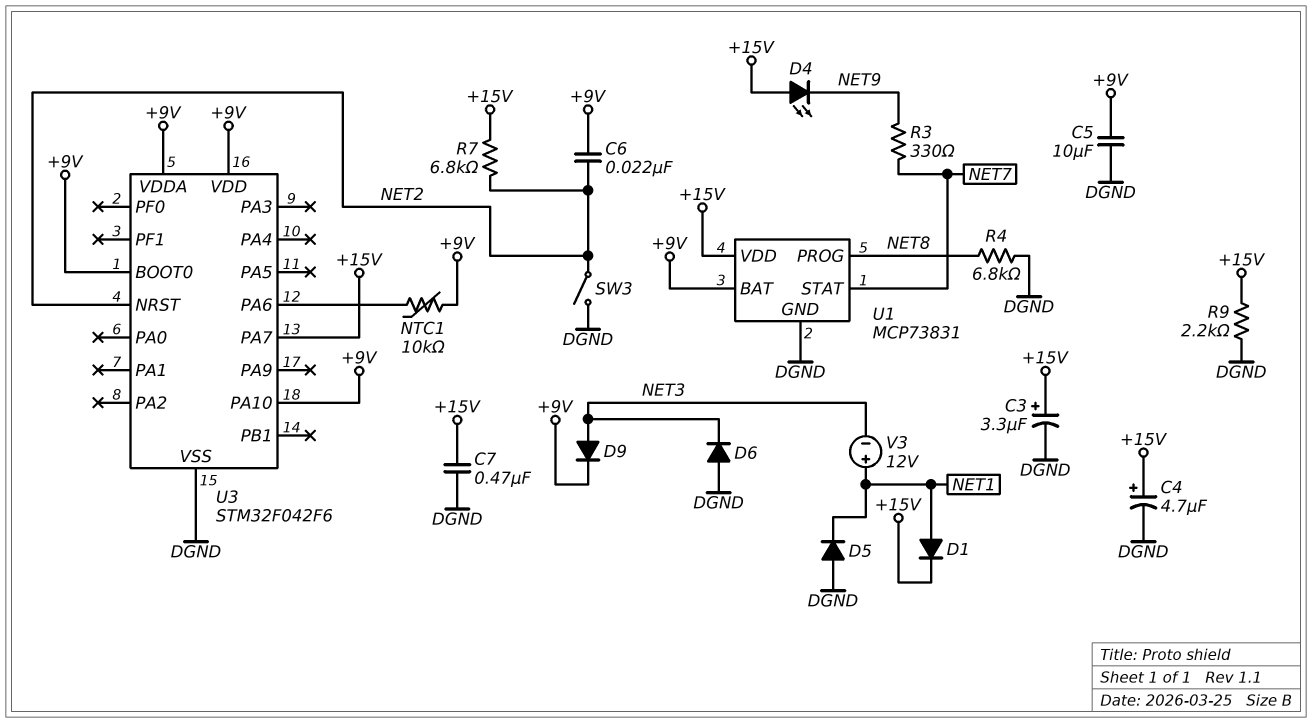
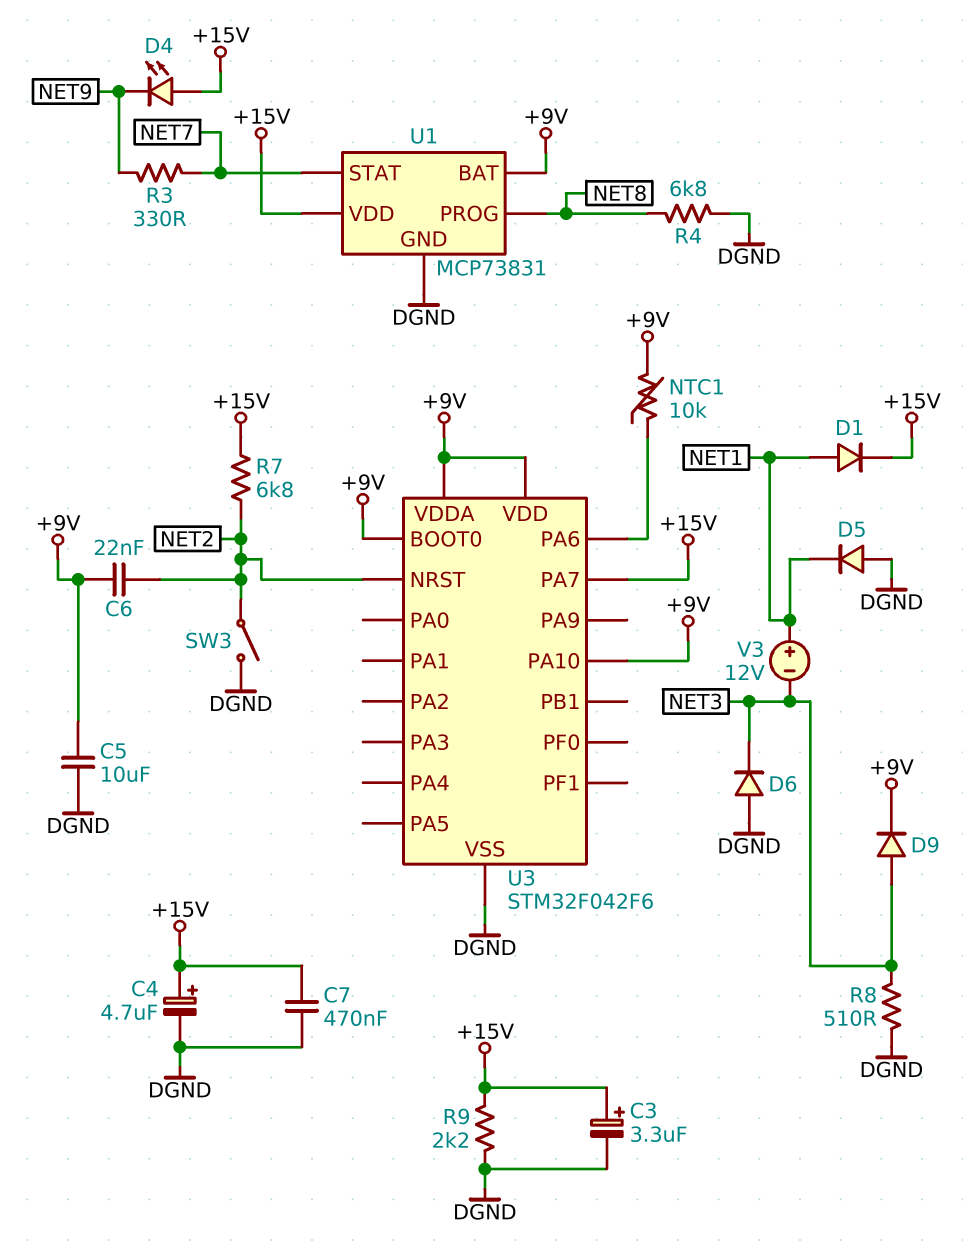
R8: none -> 510 (DGND, NET3)

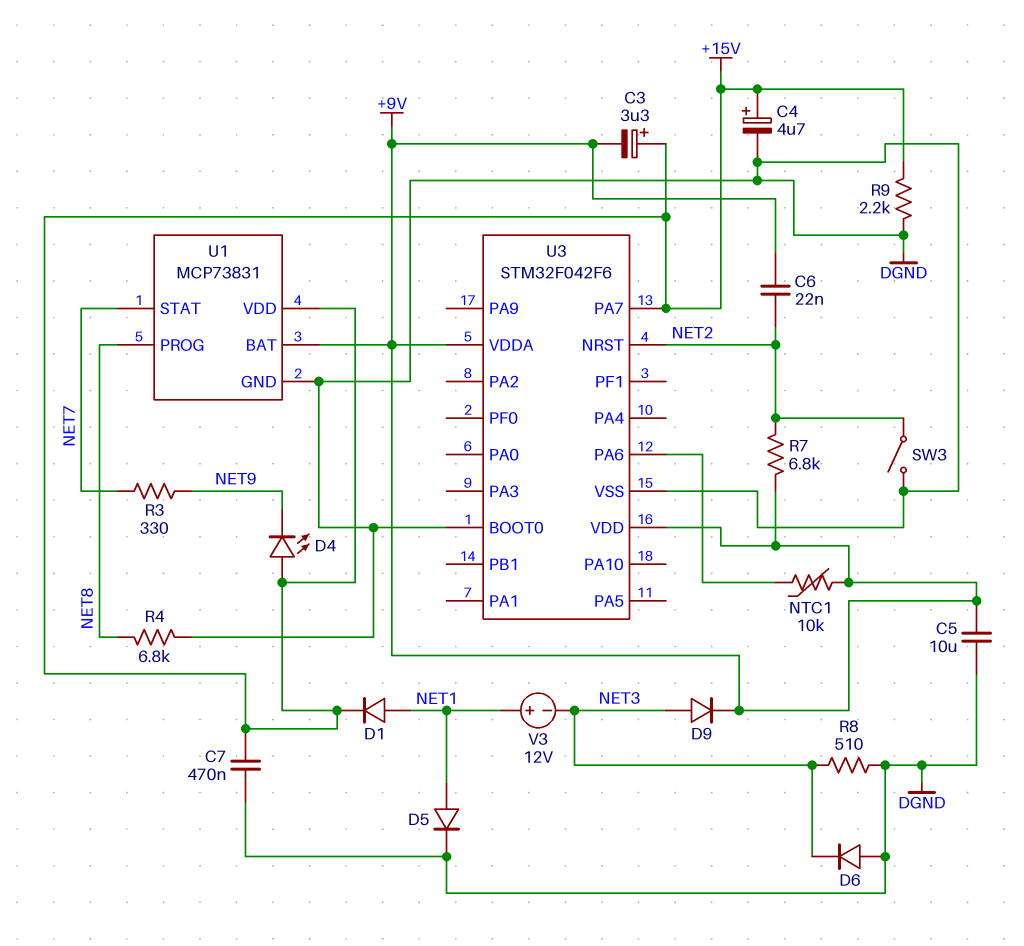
C3: 3.3uF (plus +15V, minus DGND) -> 3.3uF (plus +15V, minus +9V)
D5: diode (A DGND, K NET1) -> diode (A NET1, K DGND)
R7: 6.8k (+15V, NET2) -> 6.8k (+9V, NET2)
U3 pin BOOT0: +9V -> DGND
U3 pin PA10: +9V -> none

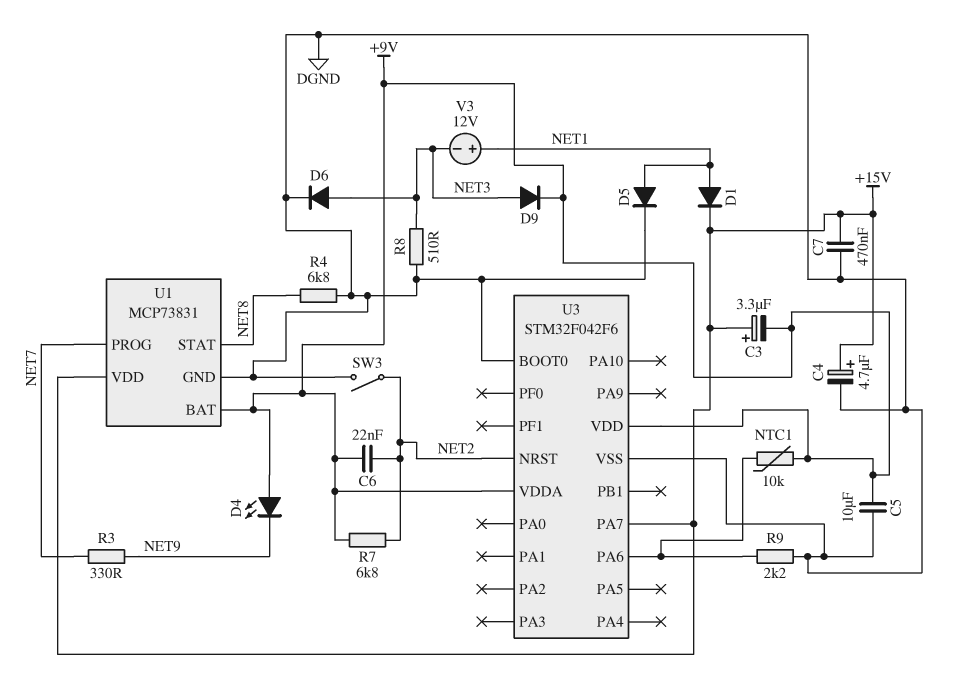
D4: LED (A +15V, K NET9) -> LED (A +9V, K NET9)
D6: diode (A DGND, K NET3) -> diode (A NET3, K DGND)
R9: 2.2k (+15V, DGND) -> 2.2k (DGND, U3/PA6)
U1 pin PROG: NET8 -> NET7
U1 pin STAT: NET7 -> NET8

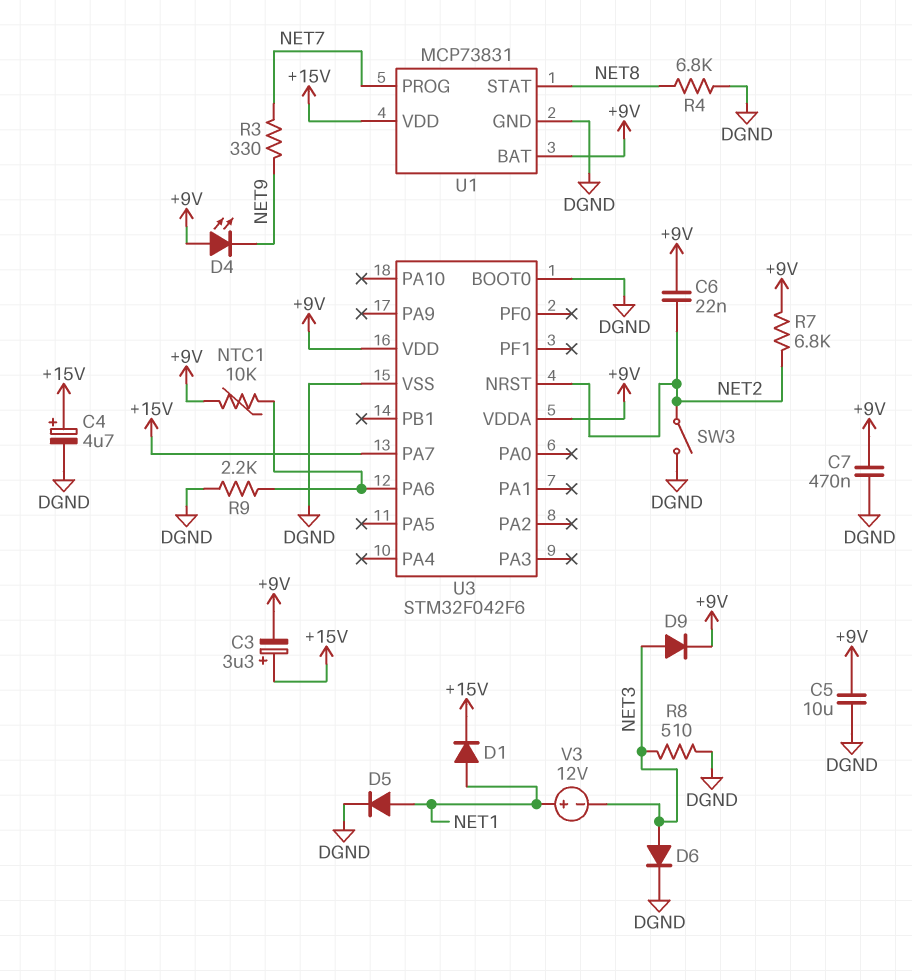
C7: 470nF (+15V, DGND) -> 470nF (+9V, DGND)

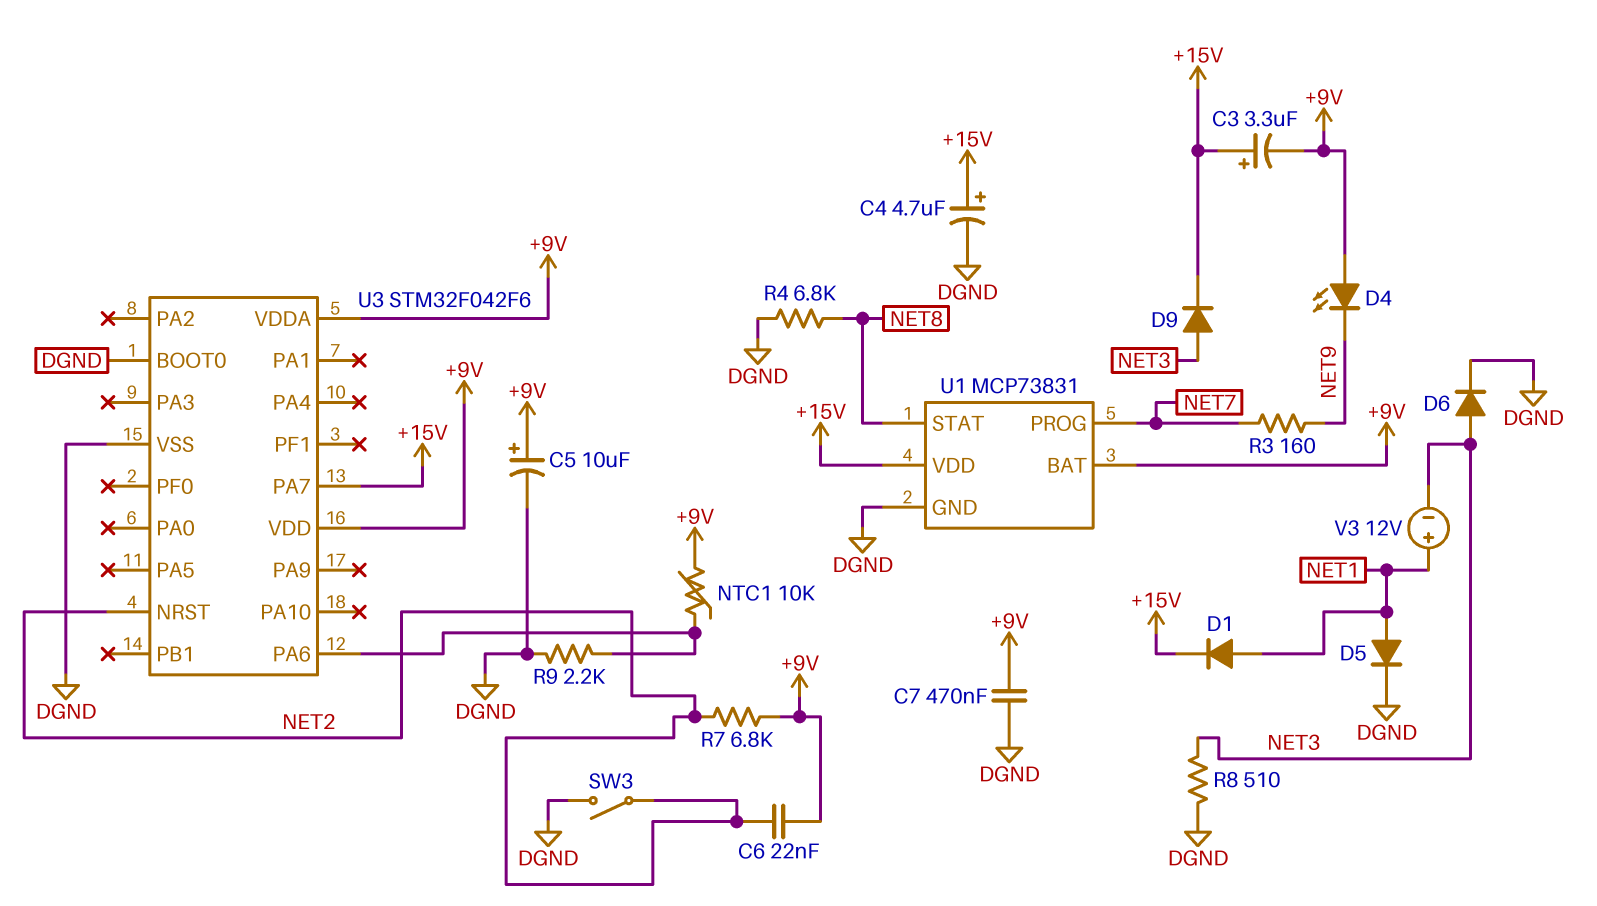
C5: 10uF (+9V, DGND) -> 10uF (plus +9V, minus DGND)
D9: diode (A NET3, K +9V) -> diode (A NET3, K +15V)
R3: 330 (NET7, NET9) -> 160 (NET7, NET9)

